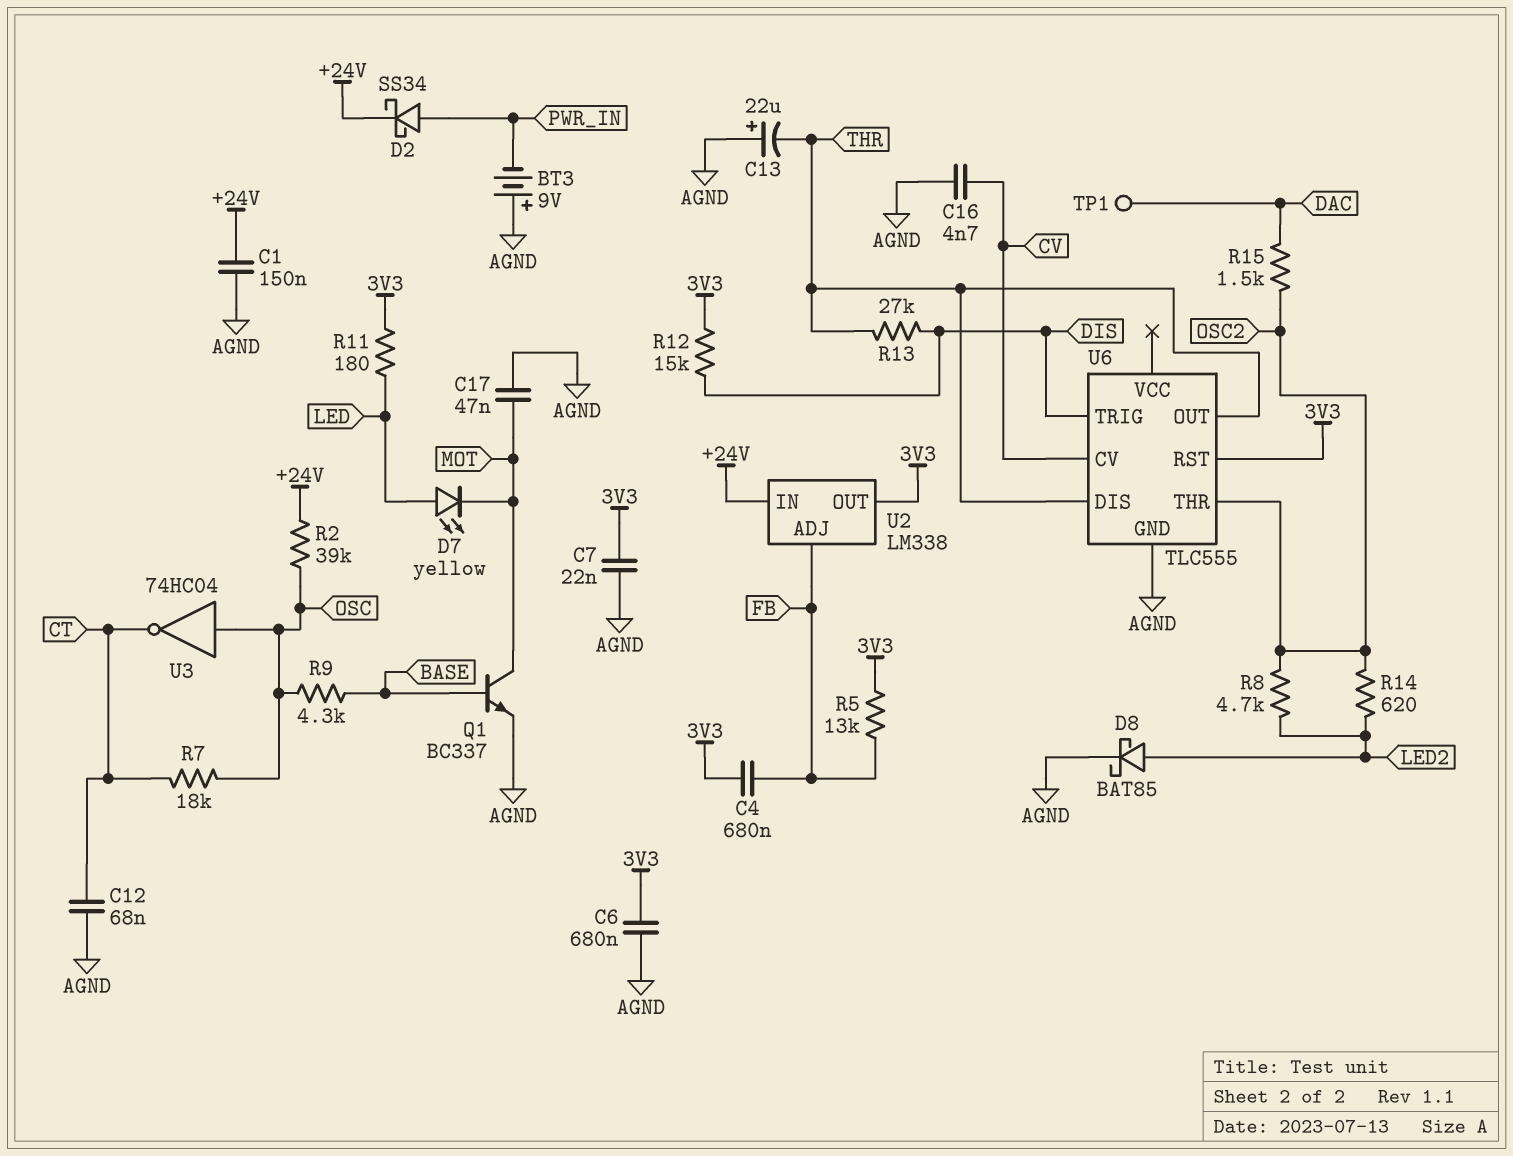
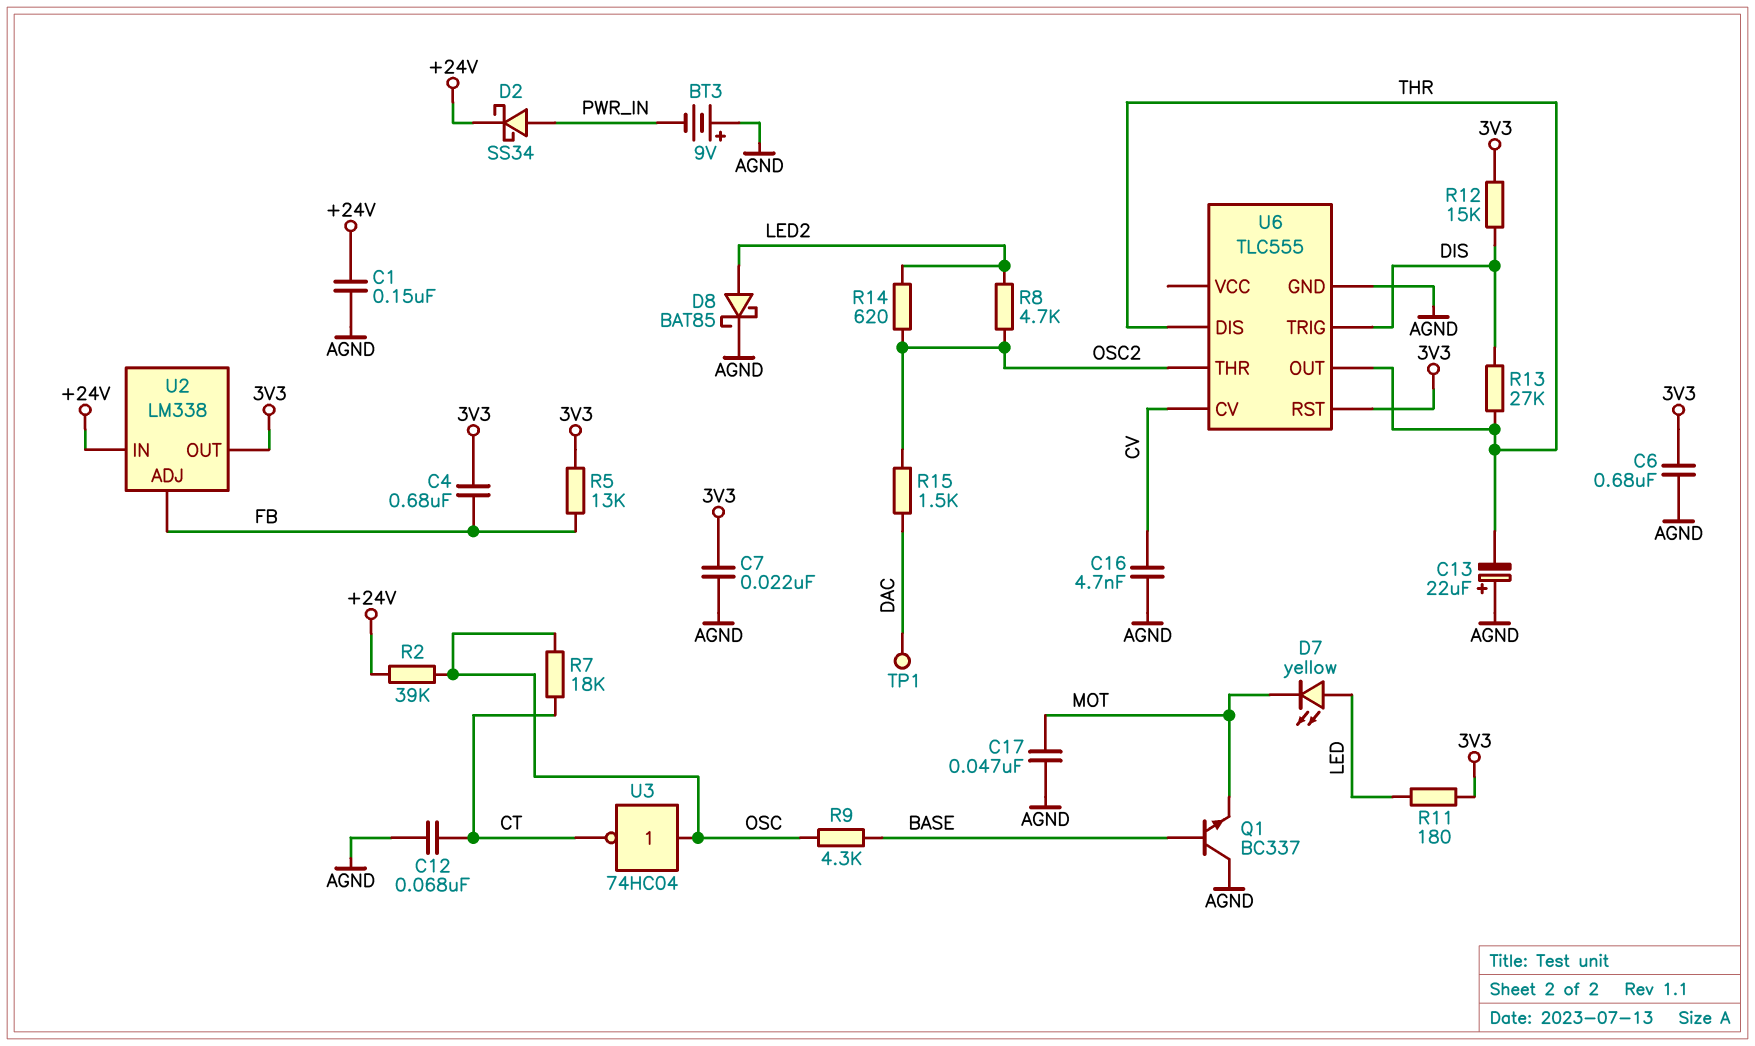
Q1: NPN BC337 (B BASE, C MOT, E AGND) -> NPN BC337 (B BASE, C AGND, E MOT)

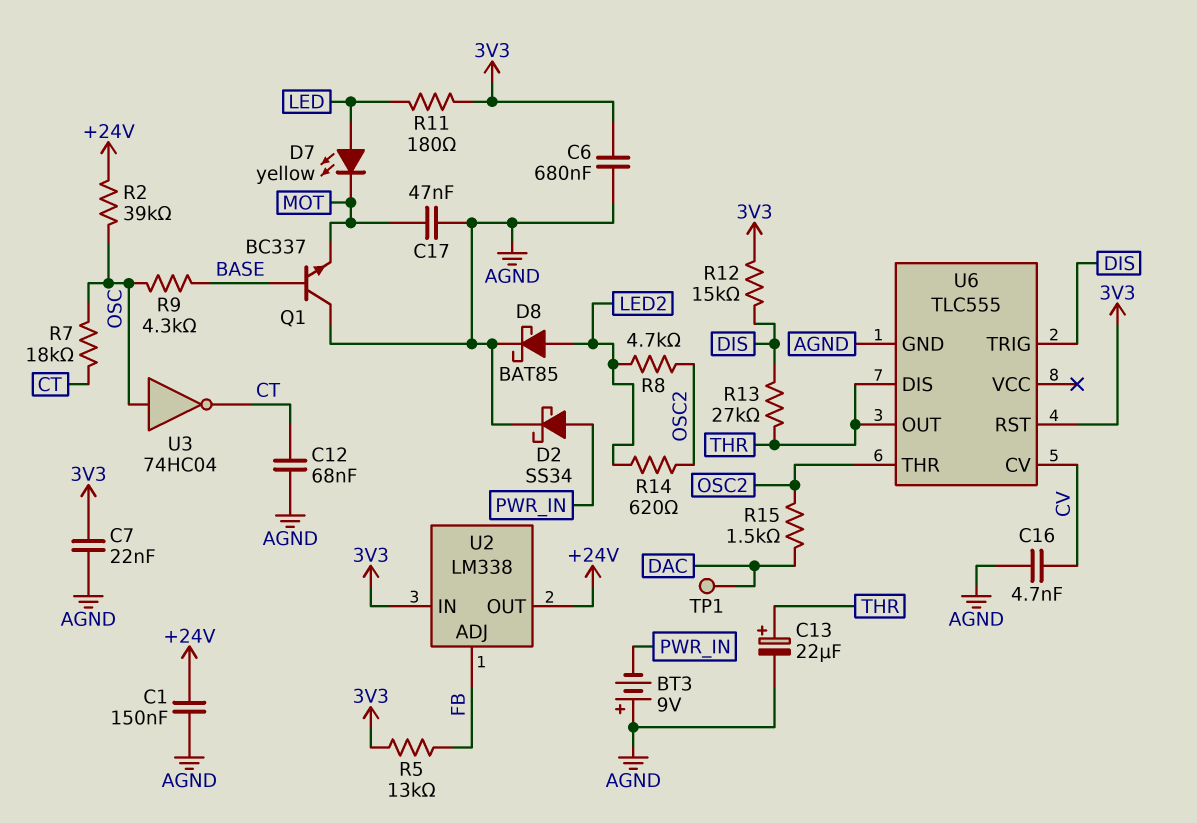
C4: 680nF (3V3, FB) -> none
C13: 22uF (plus AGND, minus THR) -> 22uF (plus THR, minus AGND)
D2: schottky SS34 (A PWR_IN, K +24V) -> schottky SS34 (A PWR_IN, K AGND)
U2 pin IN: +24V -> 3V3
U2 pin OUT: 3V3 -> +24V

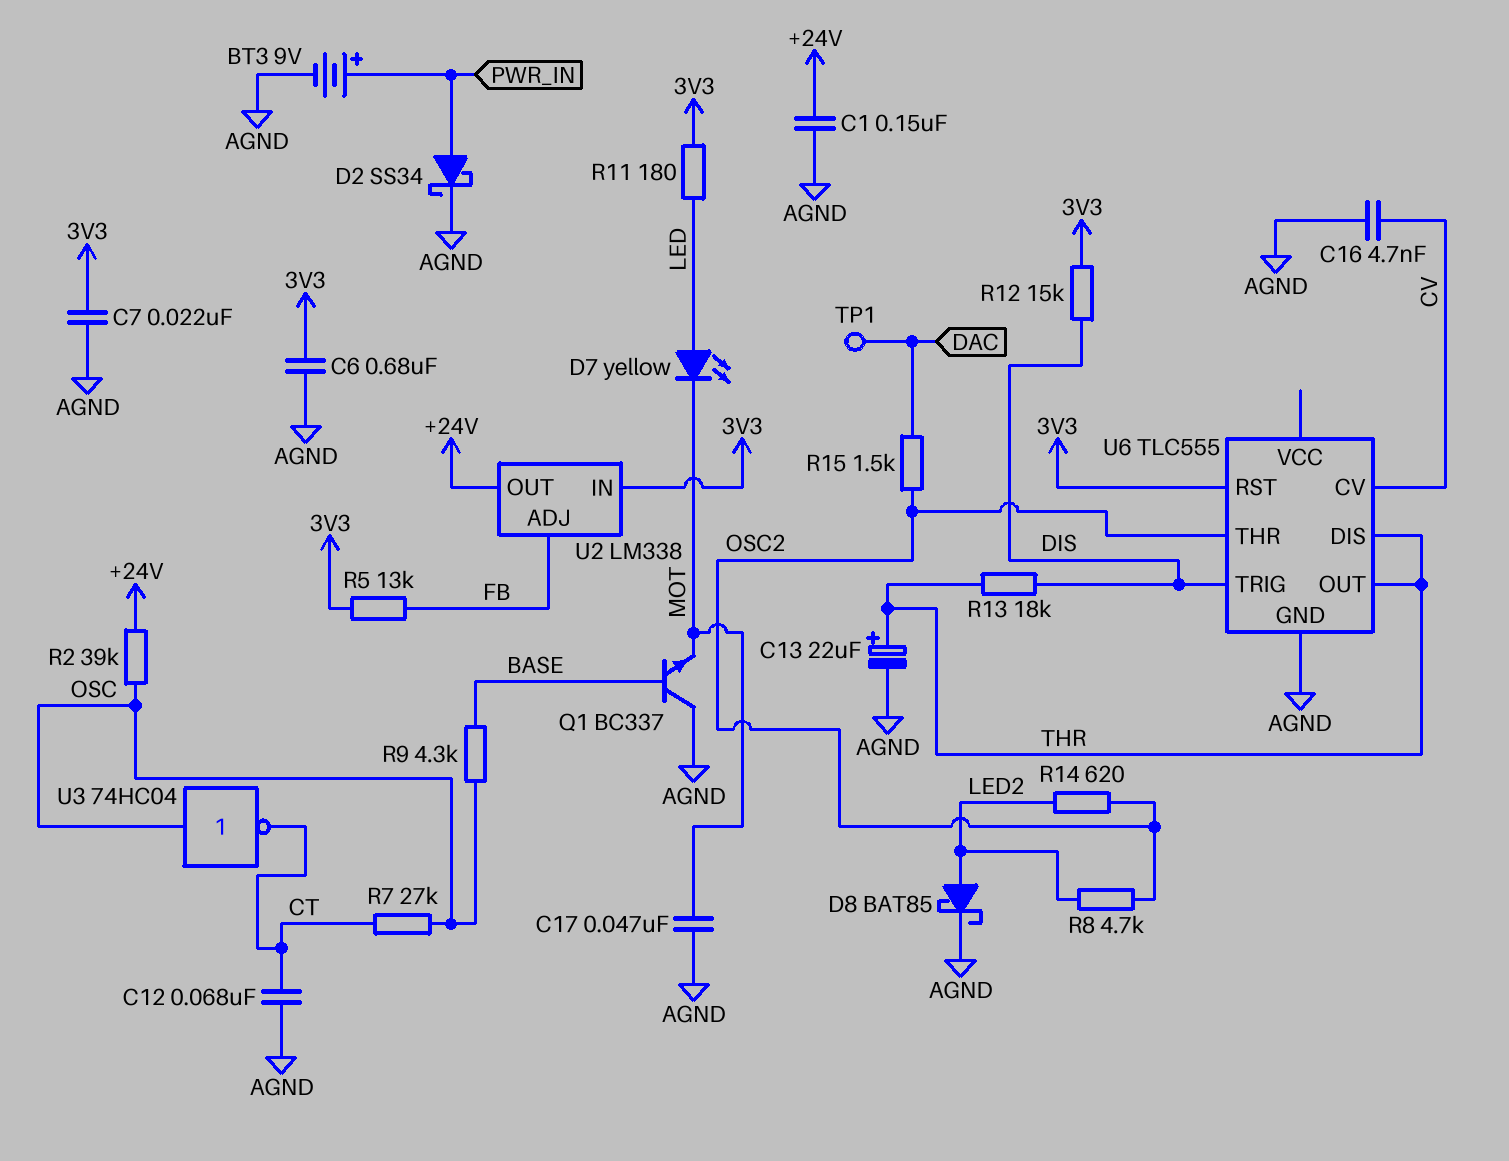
BT3: 9V (plus AGND, minus PWR_IN) -> 9V (plus PWR_IN, minus AGND)
R7: 18k (CT, OSC) -> 27k (CT, OSC)
R13: 27k (DIS, THR) -> 18k (DIS, THR)

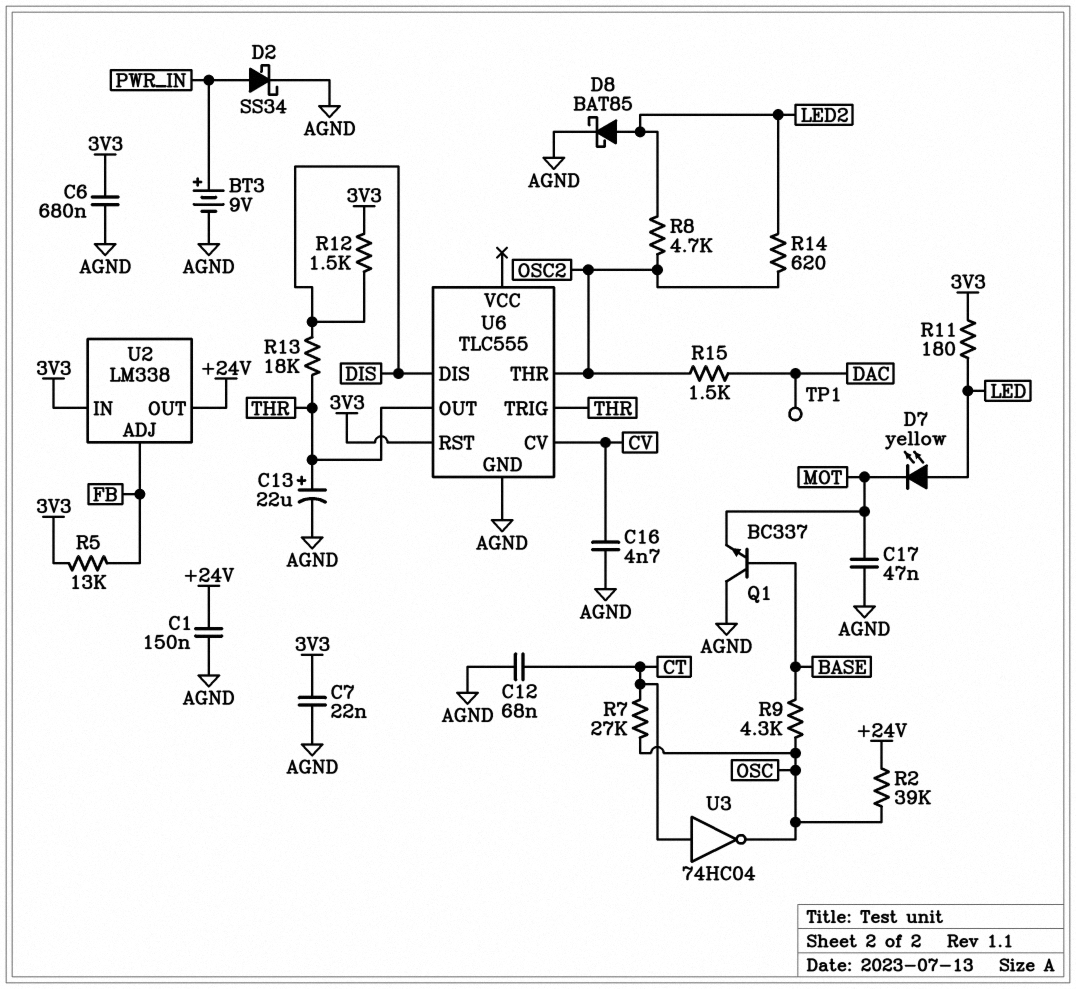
R12: 15k (3V3, DIS) -> 1.5k (3V3, DIS)
U3: NOT 74HC04 (in OSC, out CT) -> NOT 74HC04 (in CT, out OSC)
U6 pin DIS: THR -> DIS
U6 pin TRIG: DIS -> THR

